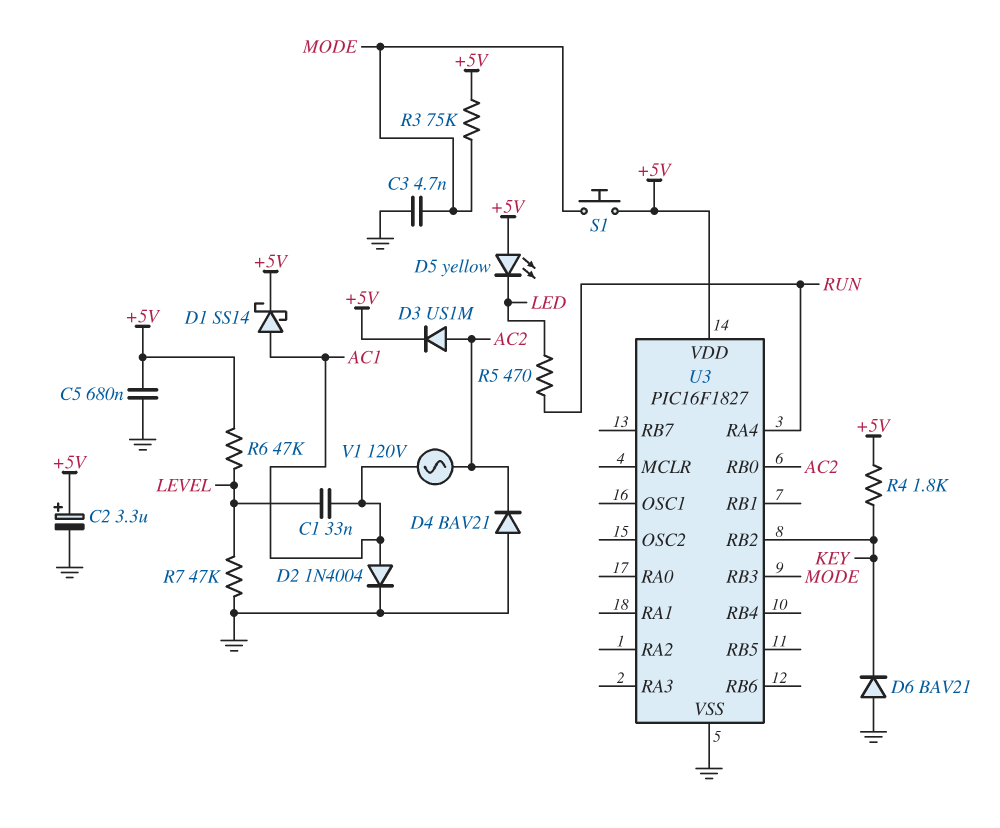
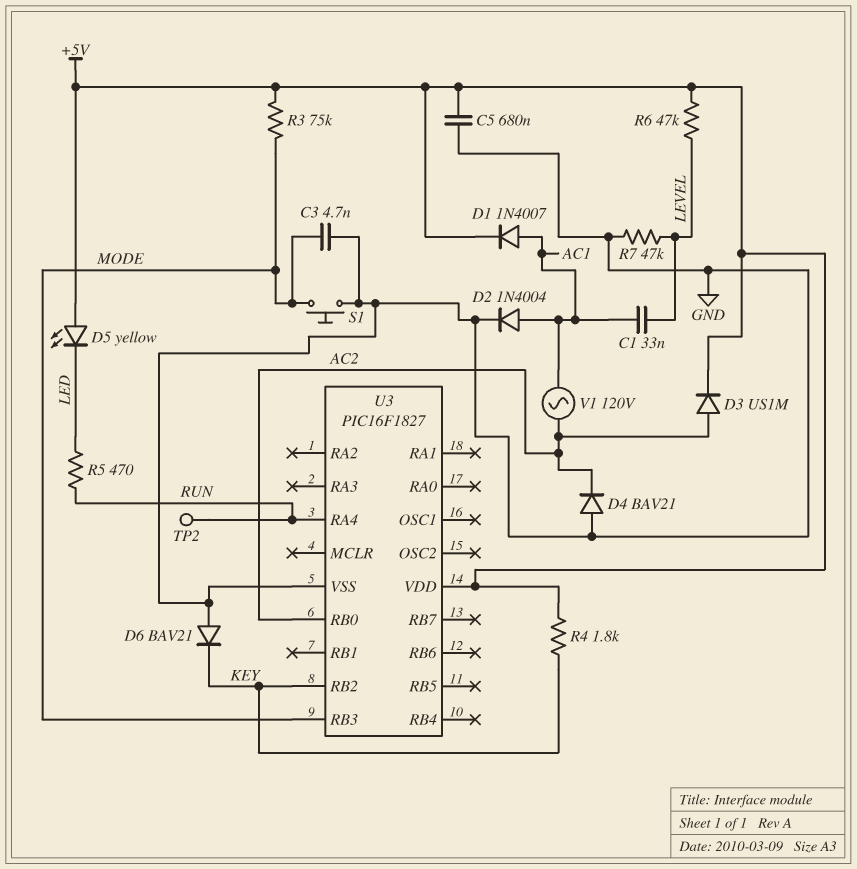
C2: 3.3uF (plus +5V, minus GND) -> none
D1: schottky SS14 (A AC1, K +5V) -> diode 1N4007 (A AC1, K +5V)
S1: button (+5V, MODE) -> button (GND, MODE)
TP2: none -> test point (RUN)

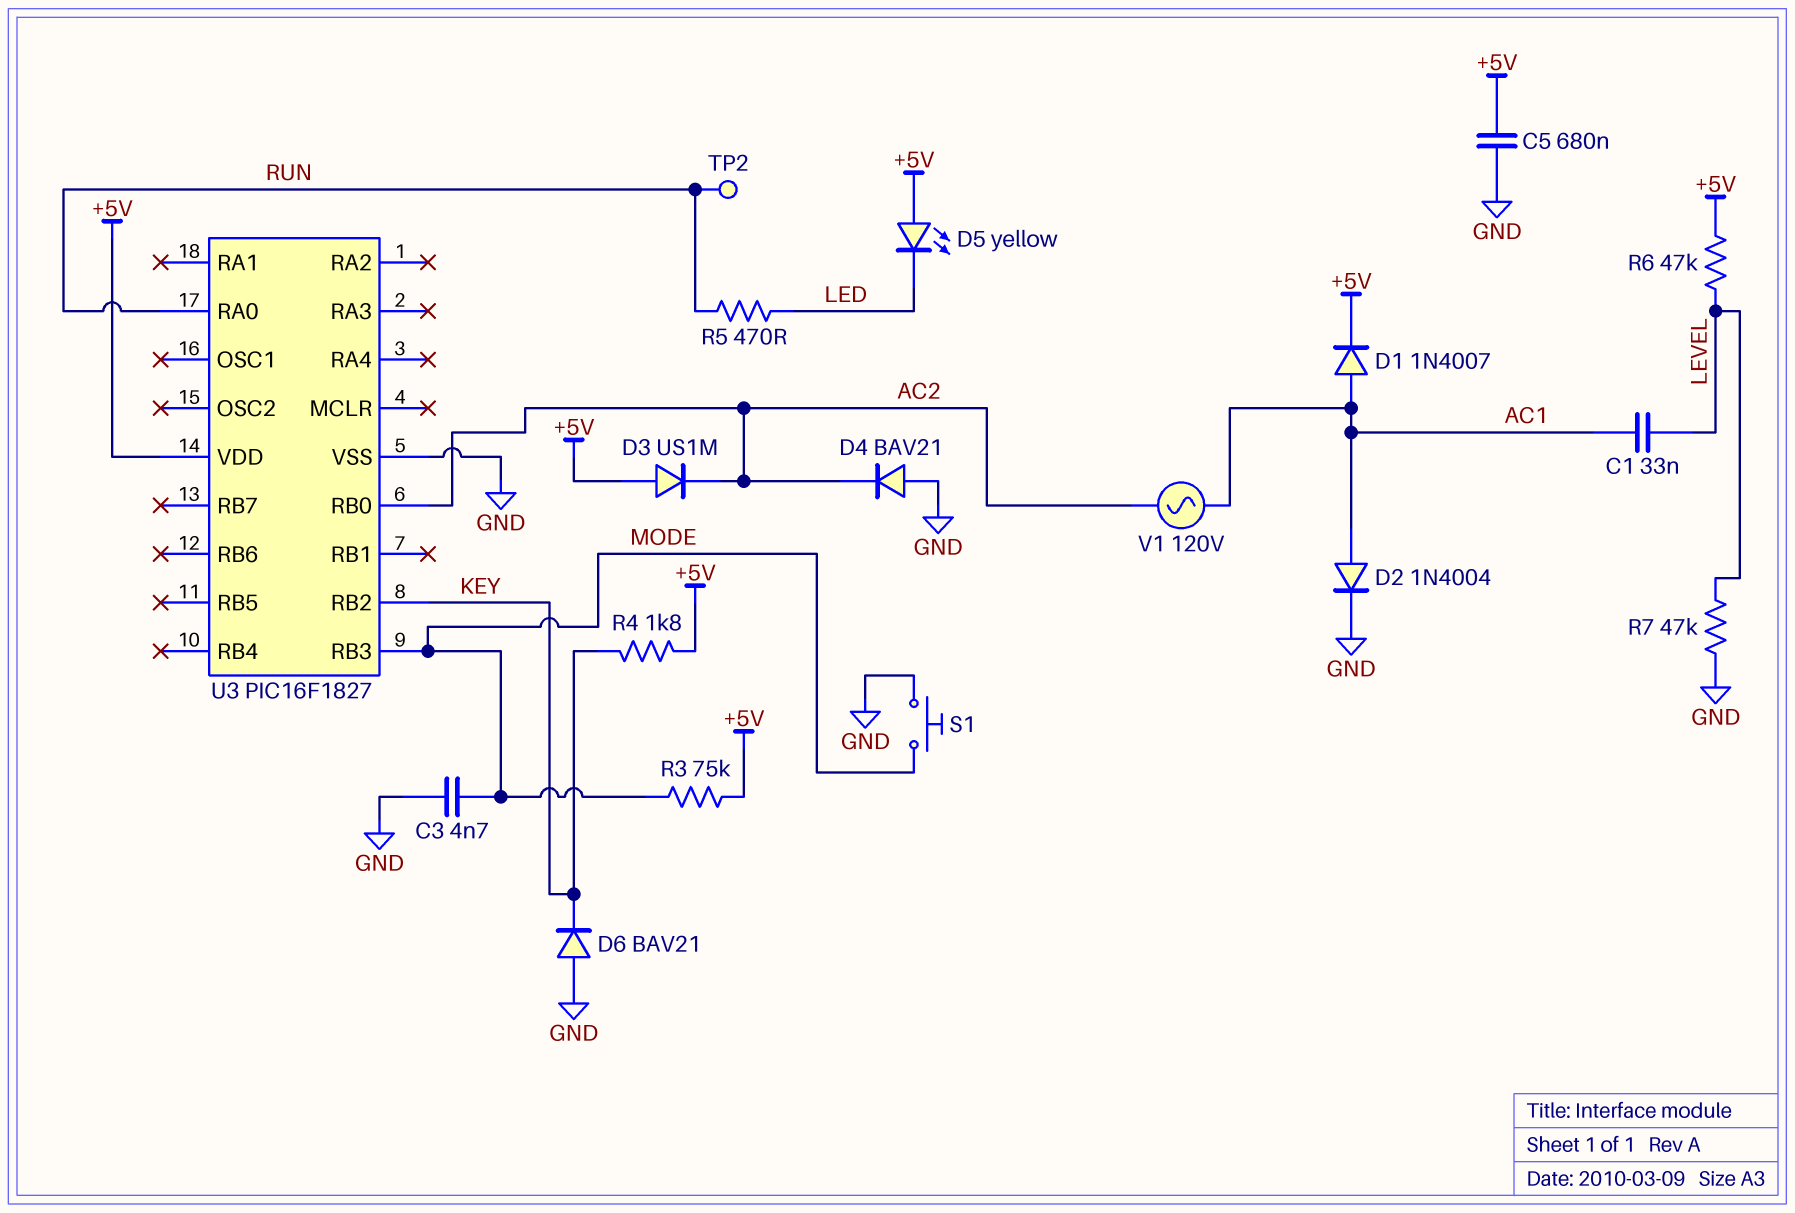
D3: diode US1M (A AC2, K +5V) -> diode US1M (A +5V, K AC2)
U3 pin RA0: none -> RUN
U3 pin RA4: RUN -> none

